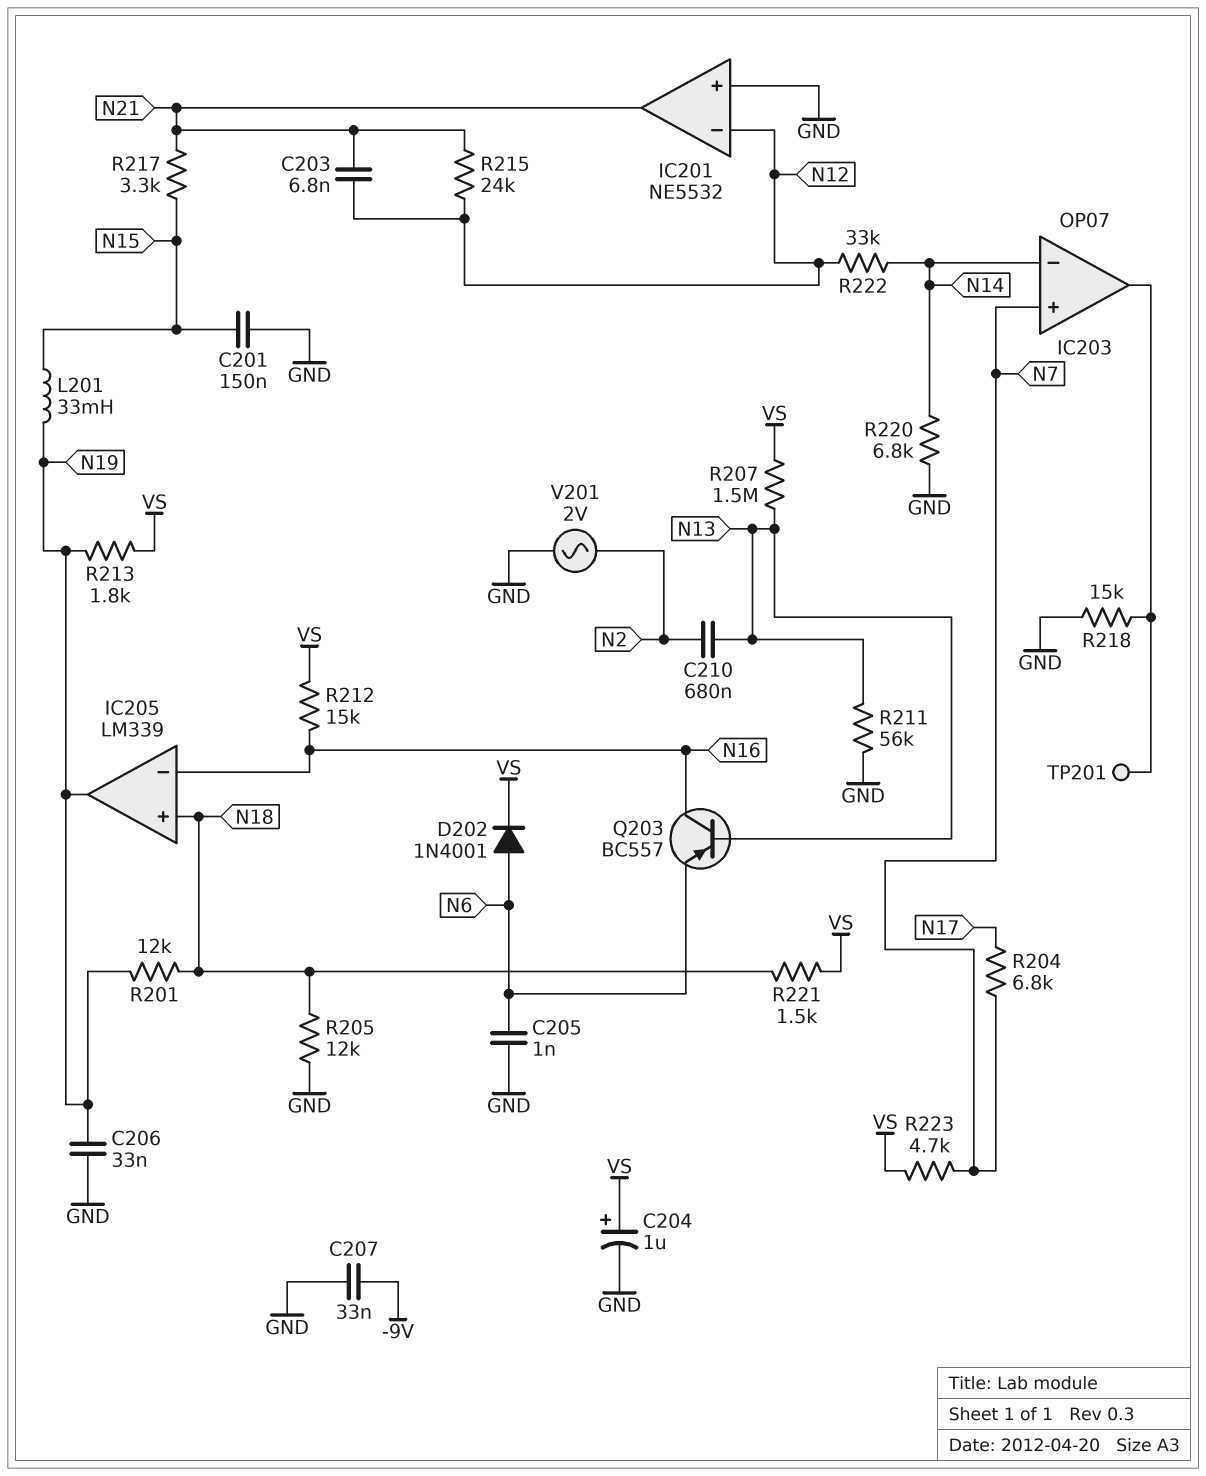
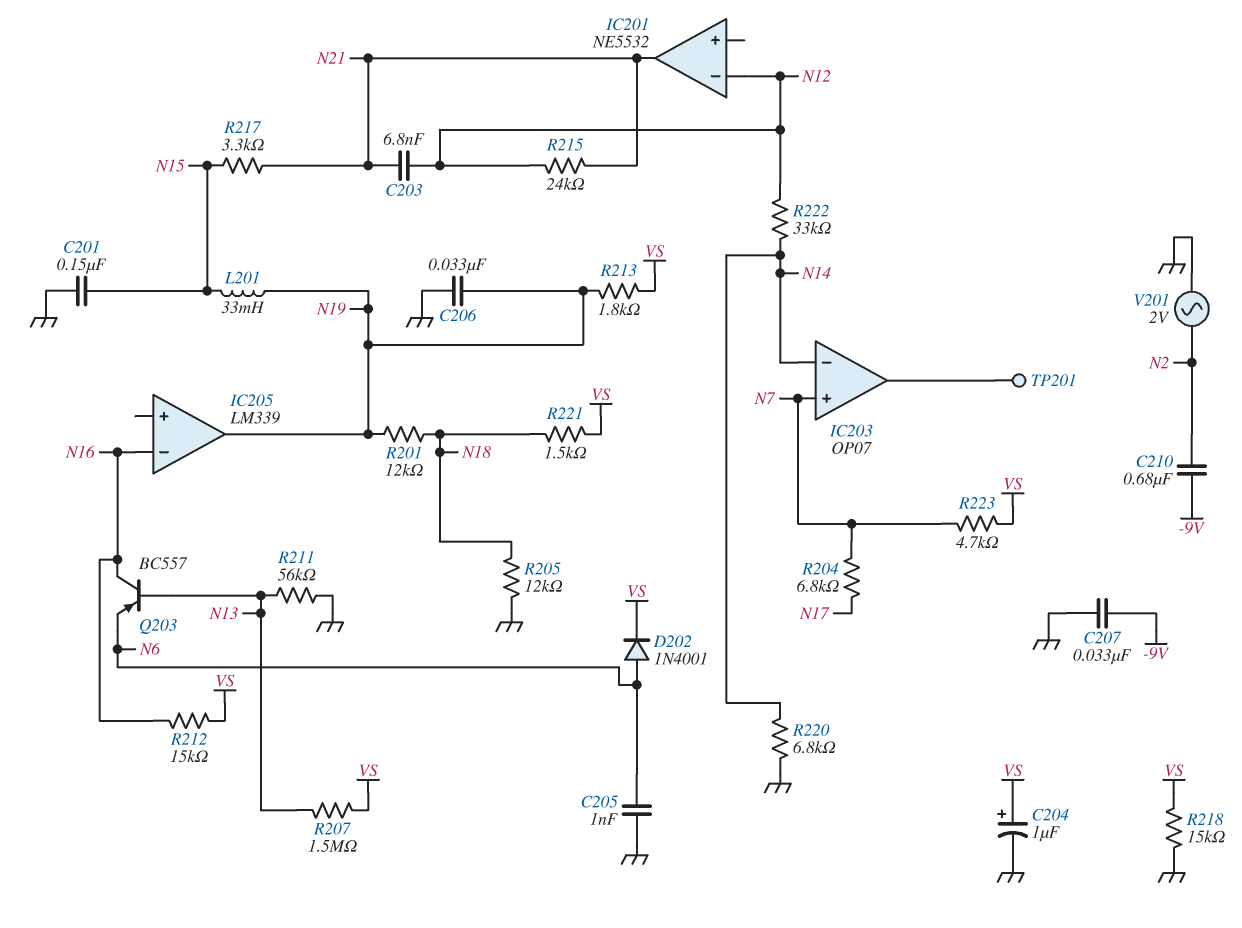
C210: 680nF (N2, N13) -> 680nF (-9V, N2)
IC201 pin in+: GND -> none
IC205 pin in+: N18 -> none
R218: 15k (GND, IC203/out) -> 15k (GND, VS)

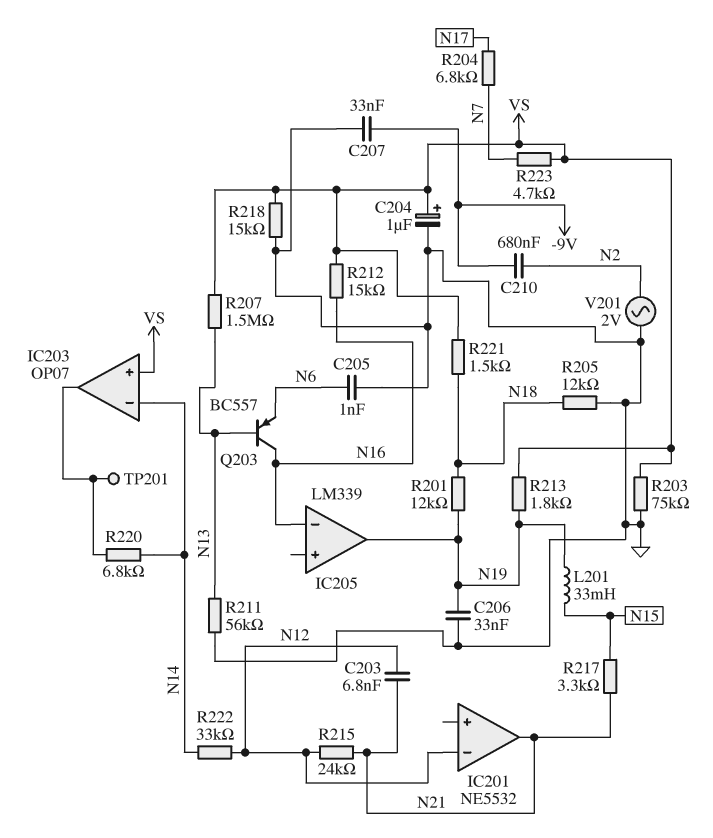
C201: 150nF (GND, N15) -> none
D202: diode 1N4001 (A N6, K VS) -> none
IC203 pin in+: N7 -> VS
R203: none -> 75k (GND, VS)
R220: 6.8k (GND, N14) -> 6.8k (IC203/out, N14)

